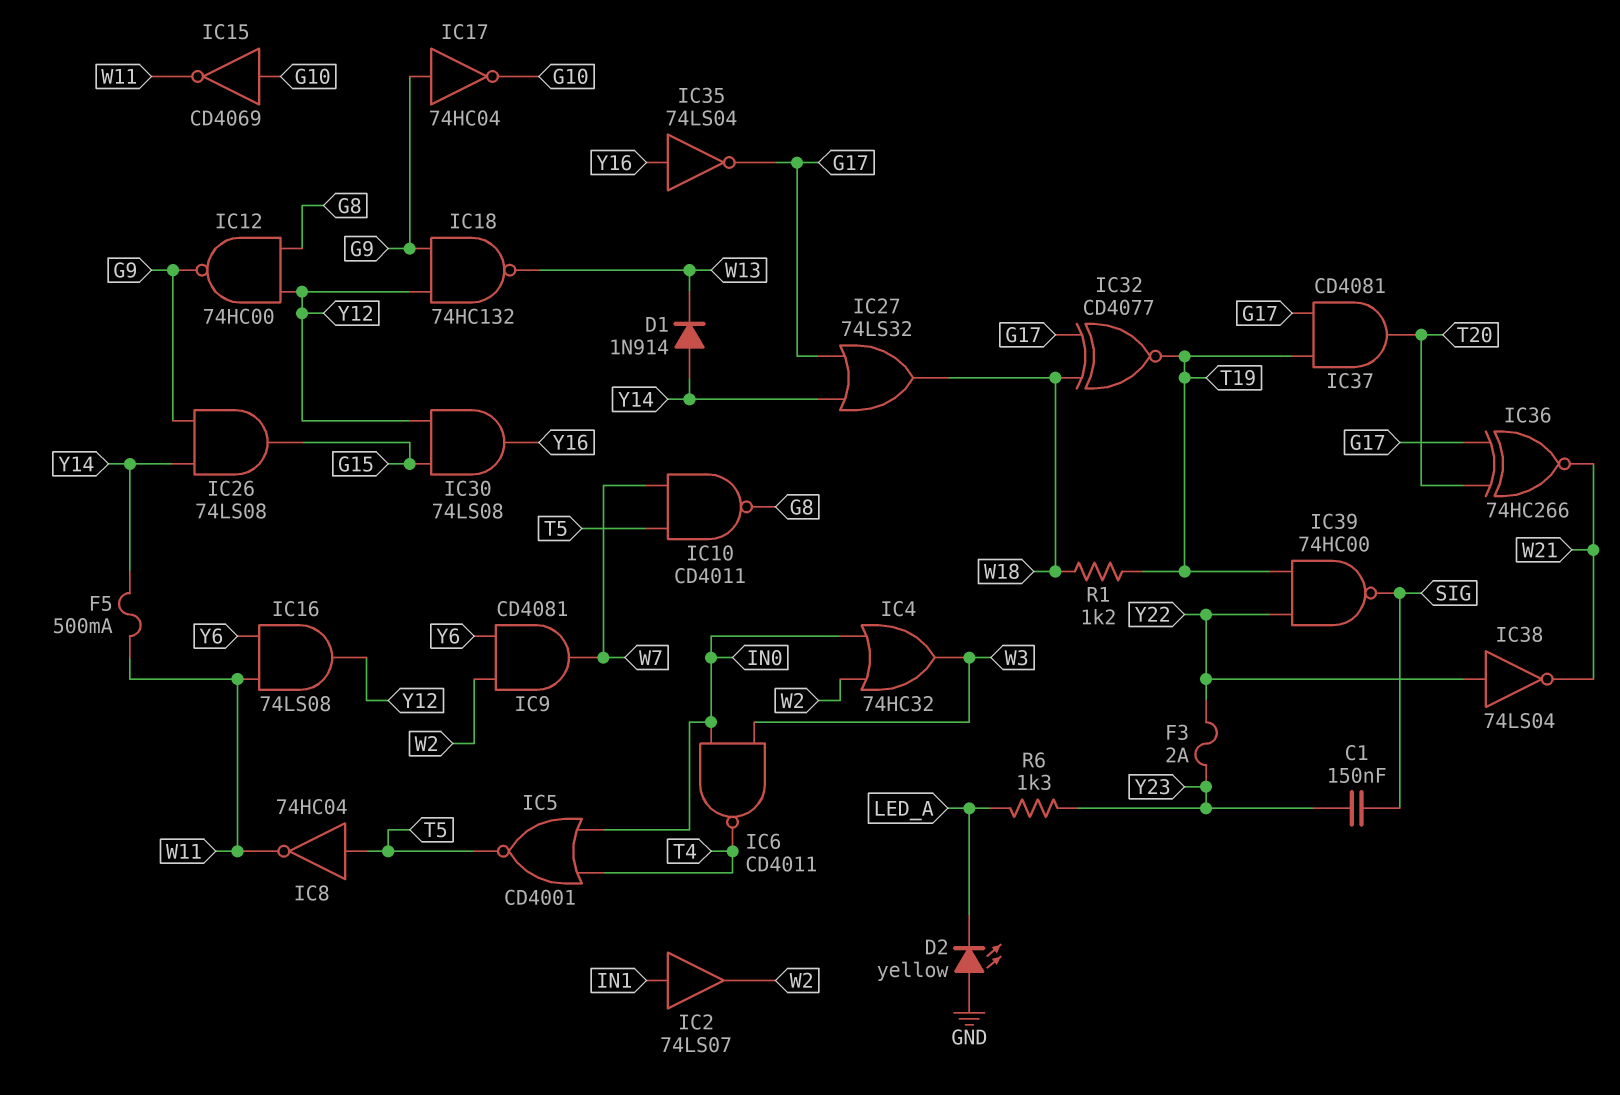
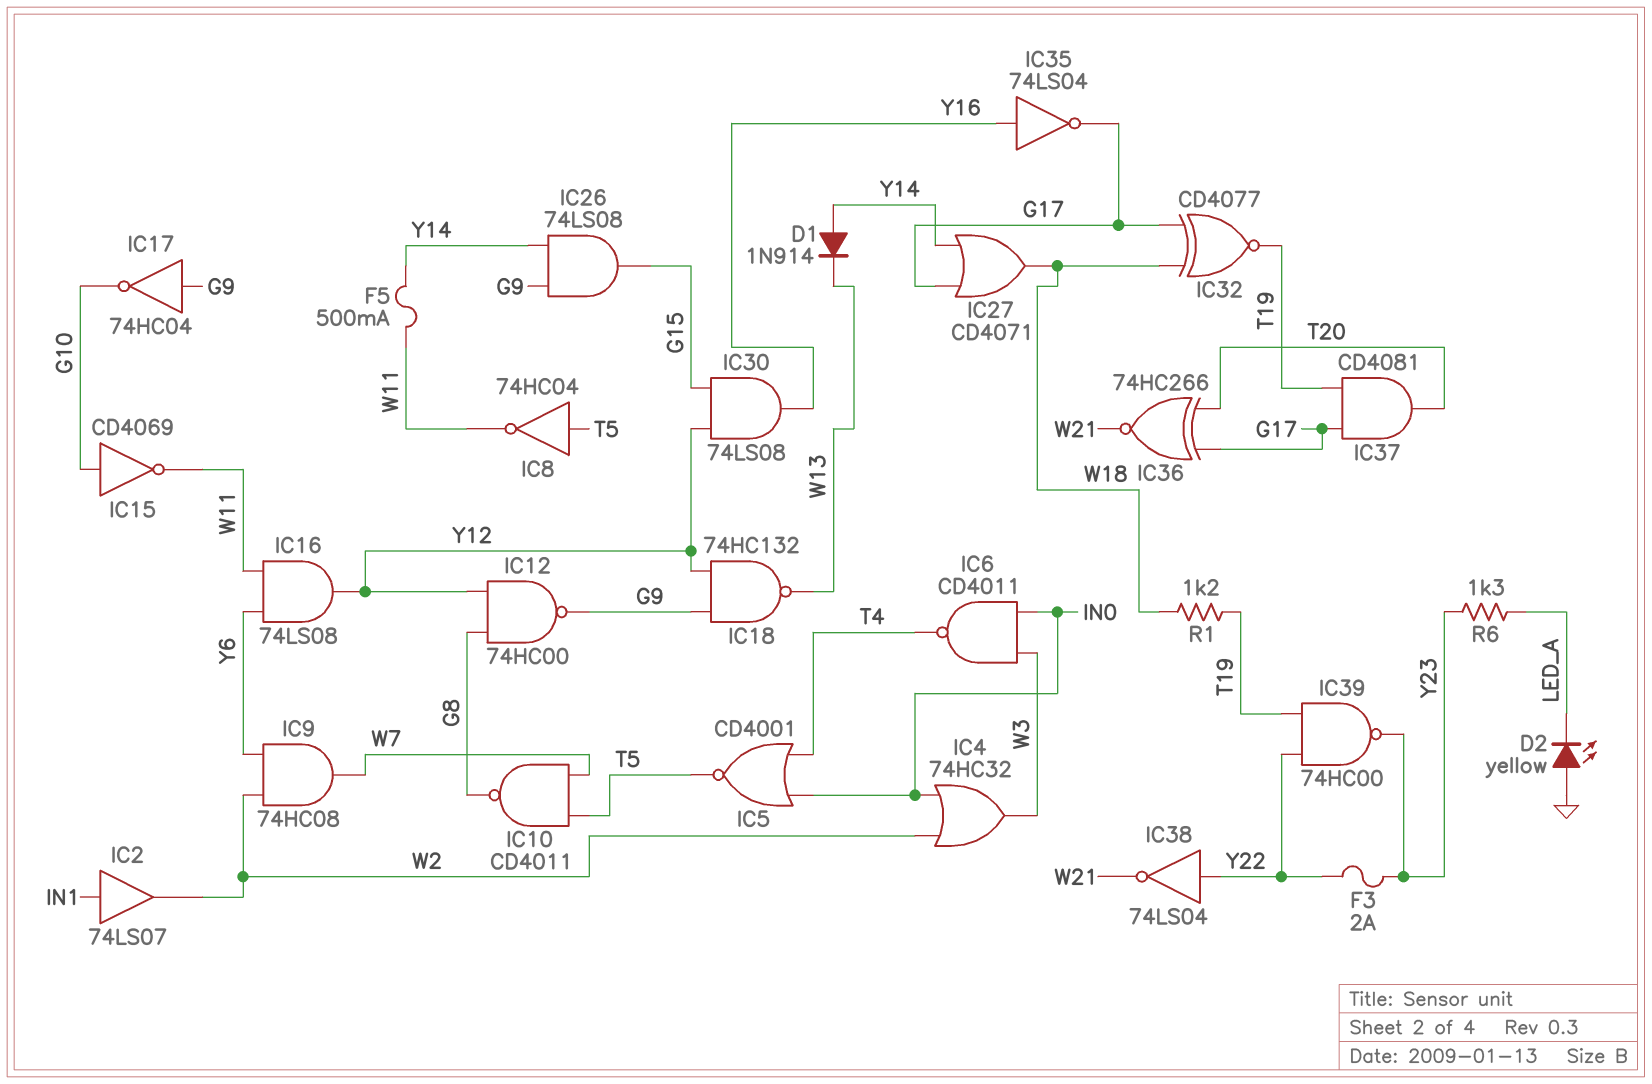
C1: 150nF (SIG, Y23) -> none
IC9: AND CD4081 (in W2, in Y6, out W7) -> AND 74HC08 (in W2, in Y6, out W7)
IC27: OR 74LS32 (in G17, in Y14, out W18) -> OR CD4071 (in G17, in Y14, out W18)
IC39: NAND 74HC00 (in T19, in Y22, out SIG) -> NAND 74HC00 (in T19, in Y22, out Y23)

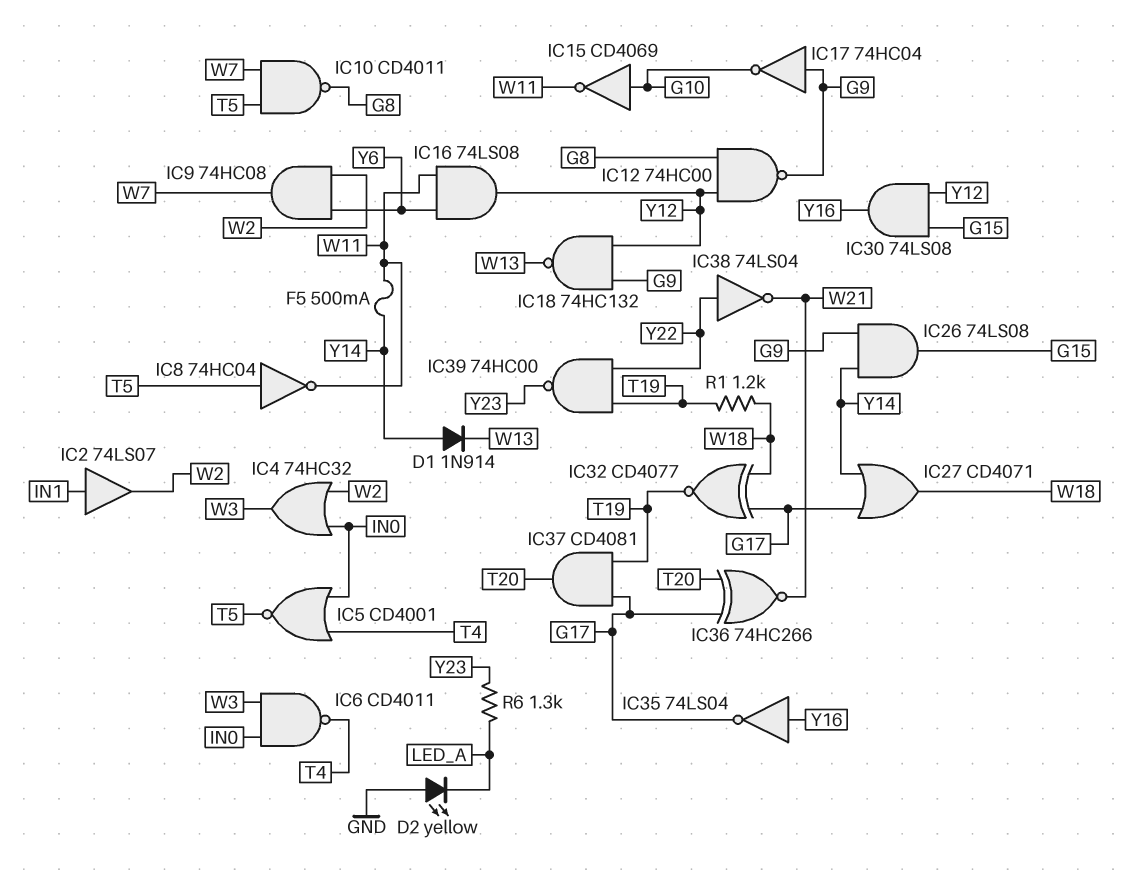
F3: 2A (Y22, Y23) -> none

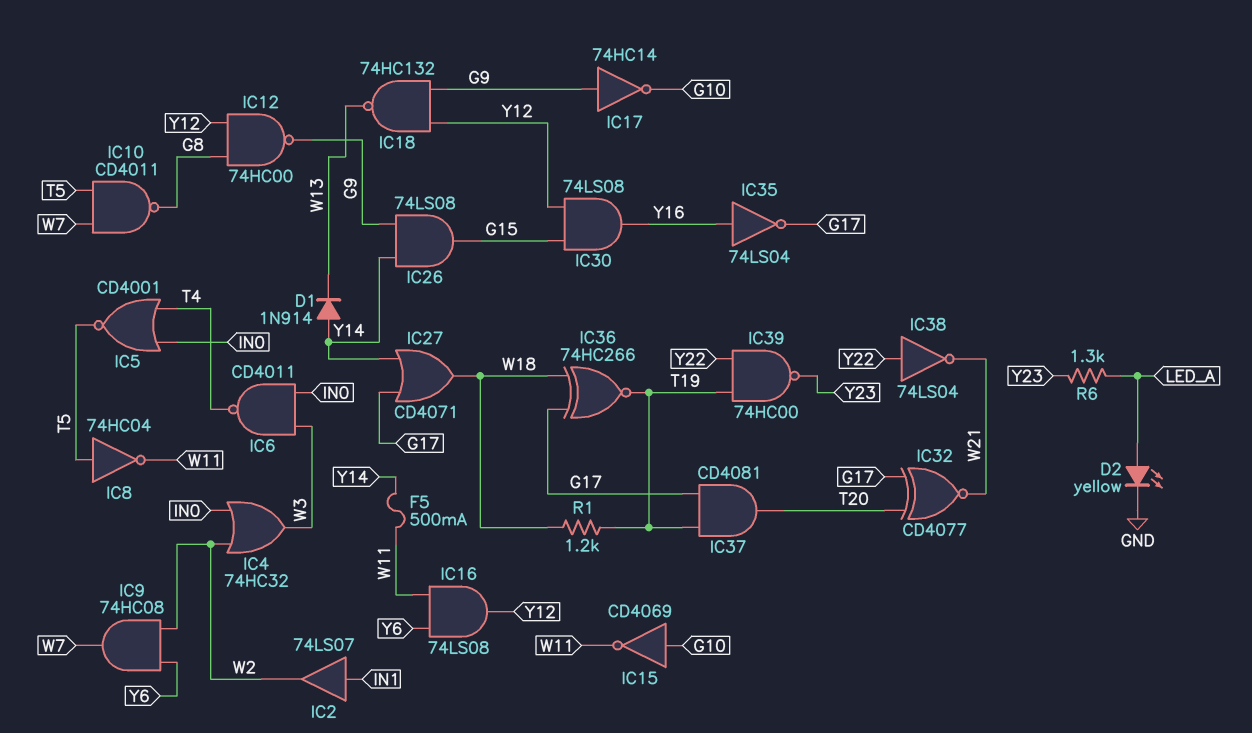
D2: LED yellow (A GND, K LED_A) -> LED yellow (A LED_A, K GND)
IC17: NOT 74HC04 (in G9, out G10) -> NOT 74HC14 (in G9, out G10)
IC32: XNOR CD4077 (in G17, in W18, out T19) -> XNOR CD4077 (in G17, in T20, out W21)
IC36: XNOR 74HC266 (in G17, in T20, out W21) -> XNOR 74HC266 (in G17, in W18, out T19)

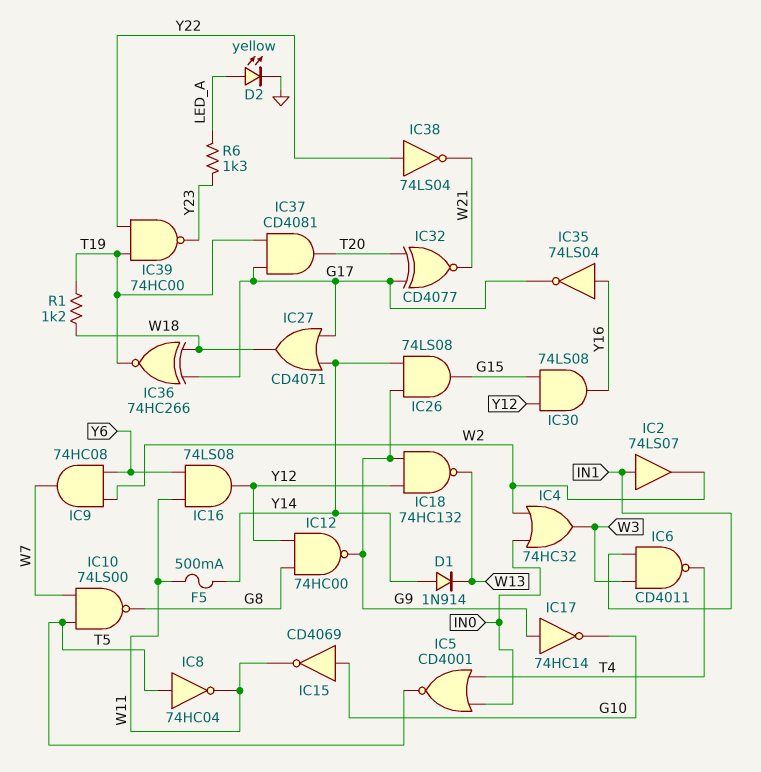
IC6: NAND CD4011 (in IN0, in W3, out T4) -> NAND CD4011 (in IN1, in W3, out T4)
IC10: NAND CD4011 (in T5, in W7, out G8) -> NAND 74LS00 (in T5, in W7, out G8)

